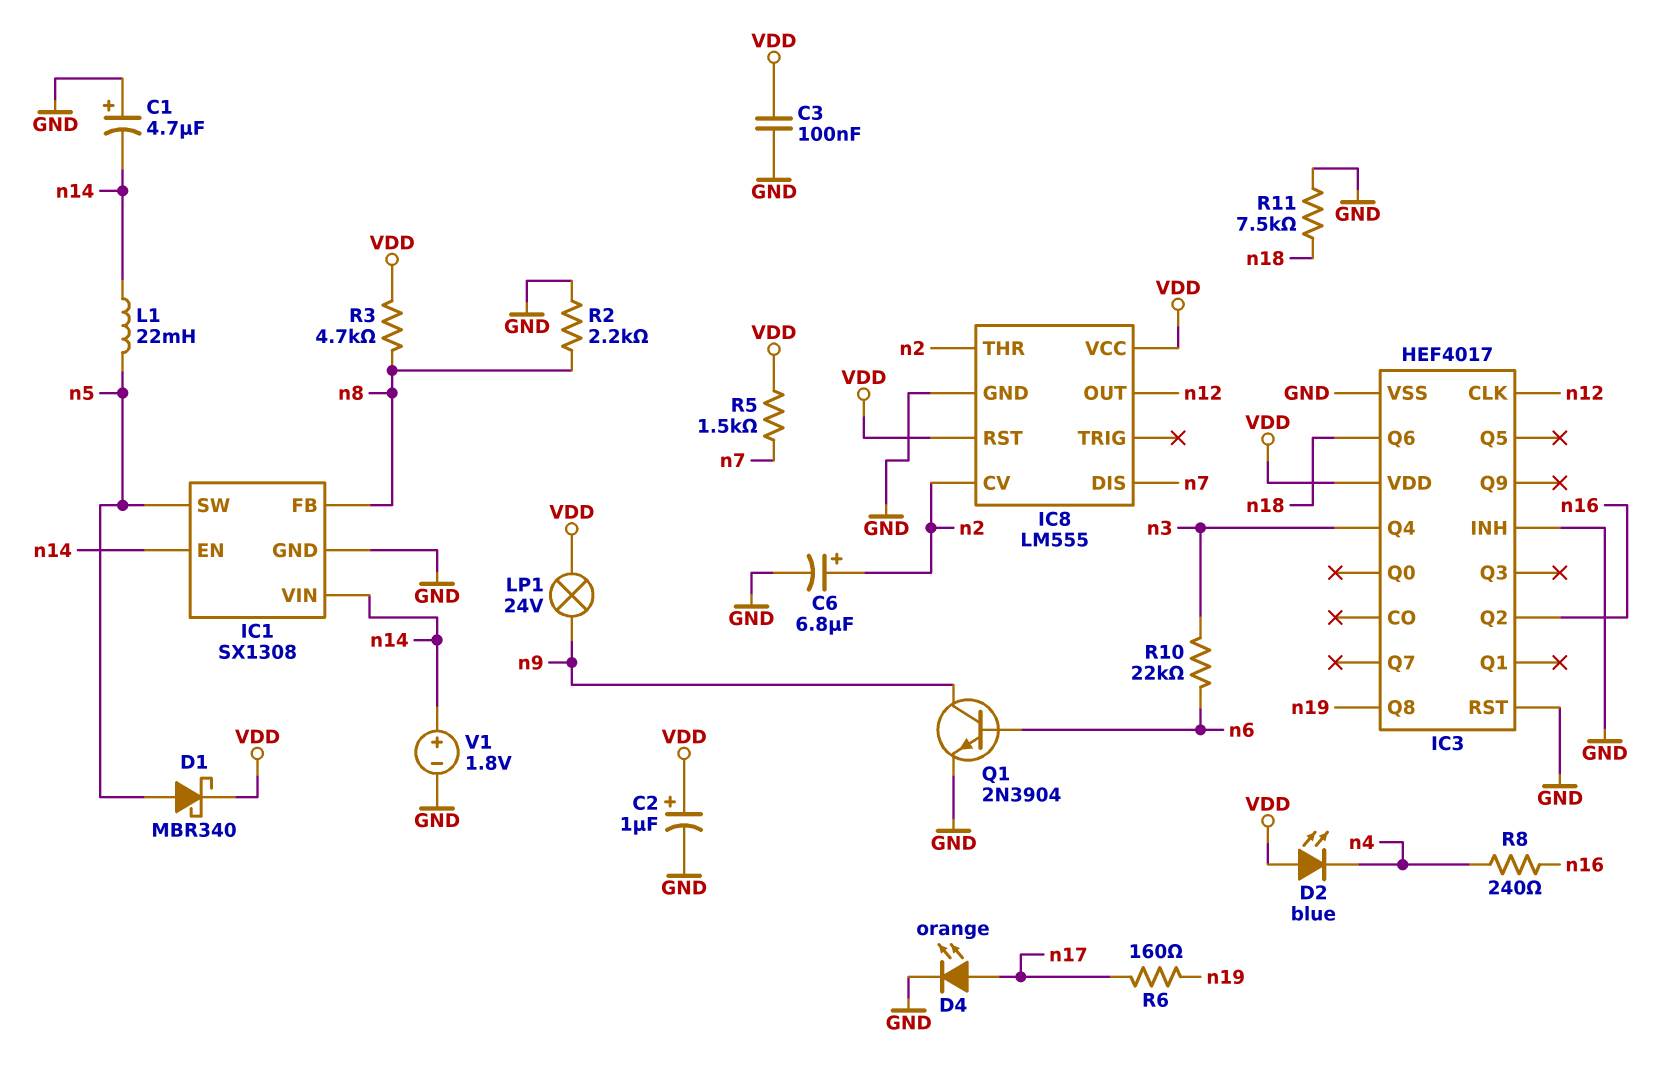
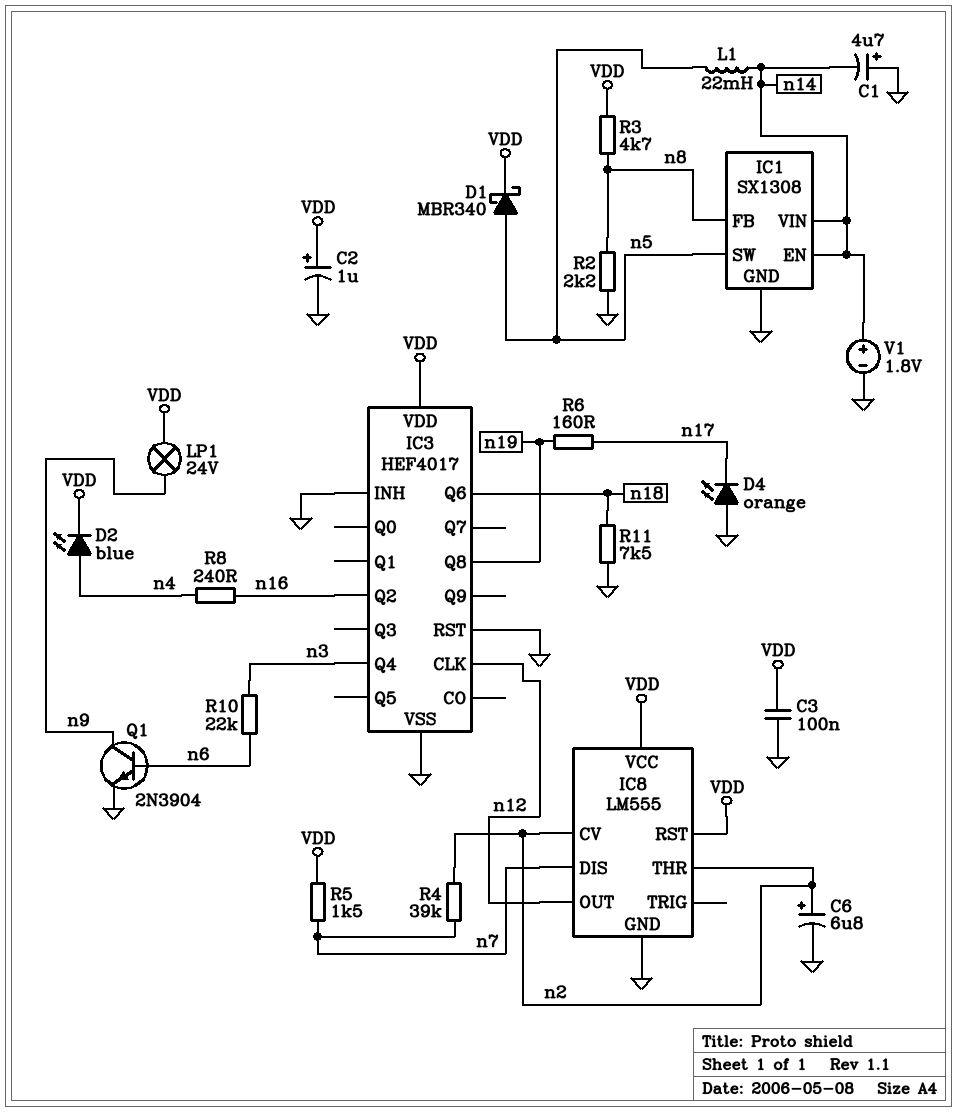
D2: LED blue (A VDD, K n4) -> LED blue (A n4, K VDD)
D4: LED orange (A n17, K GND) -> LED orange (A GND, K n17)
R4: none -> 39k (n2, n7)

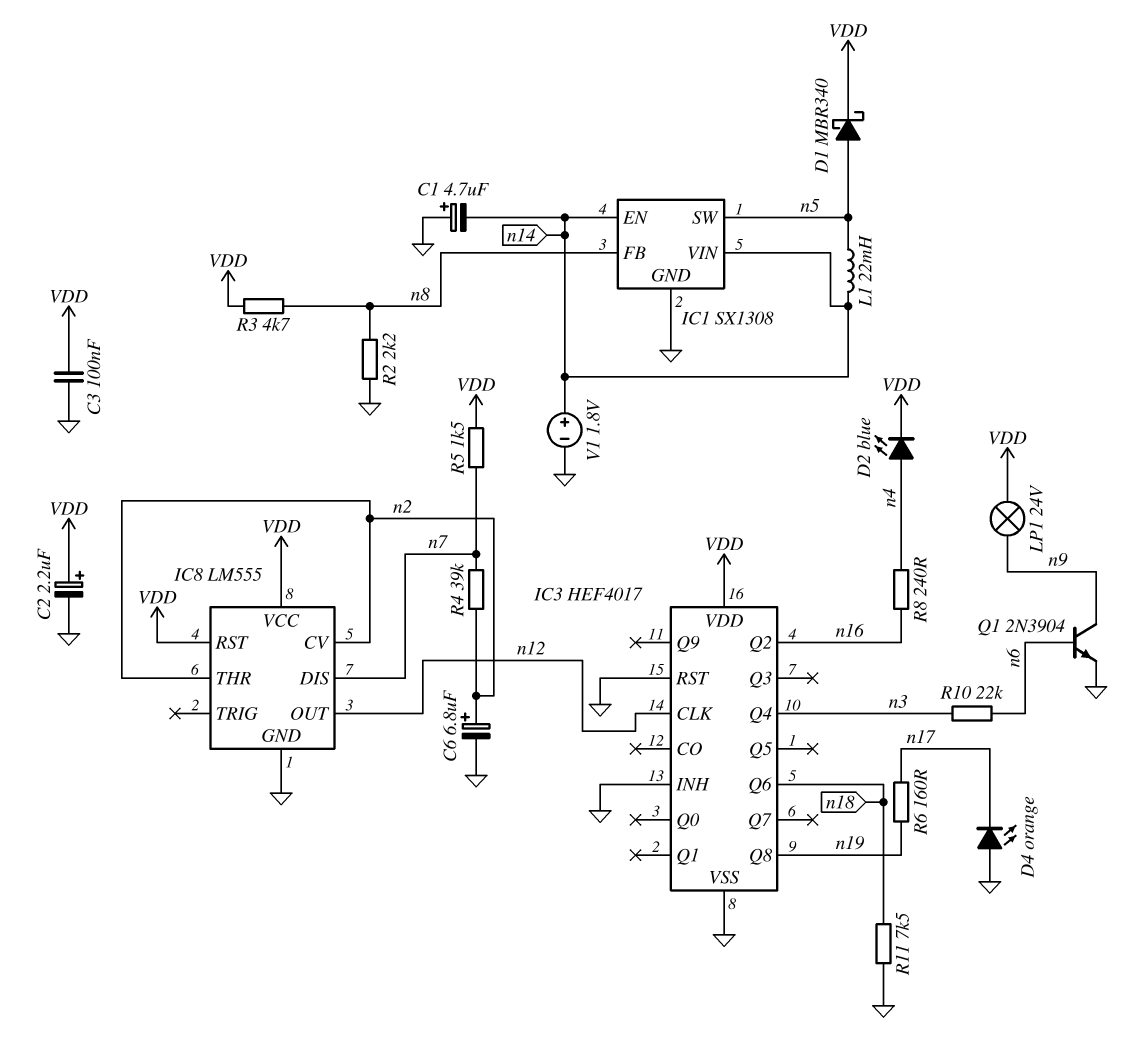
C2: 1uF (plus VDD, minus GND) -> 2.2uF (plus VDD, minus GND)

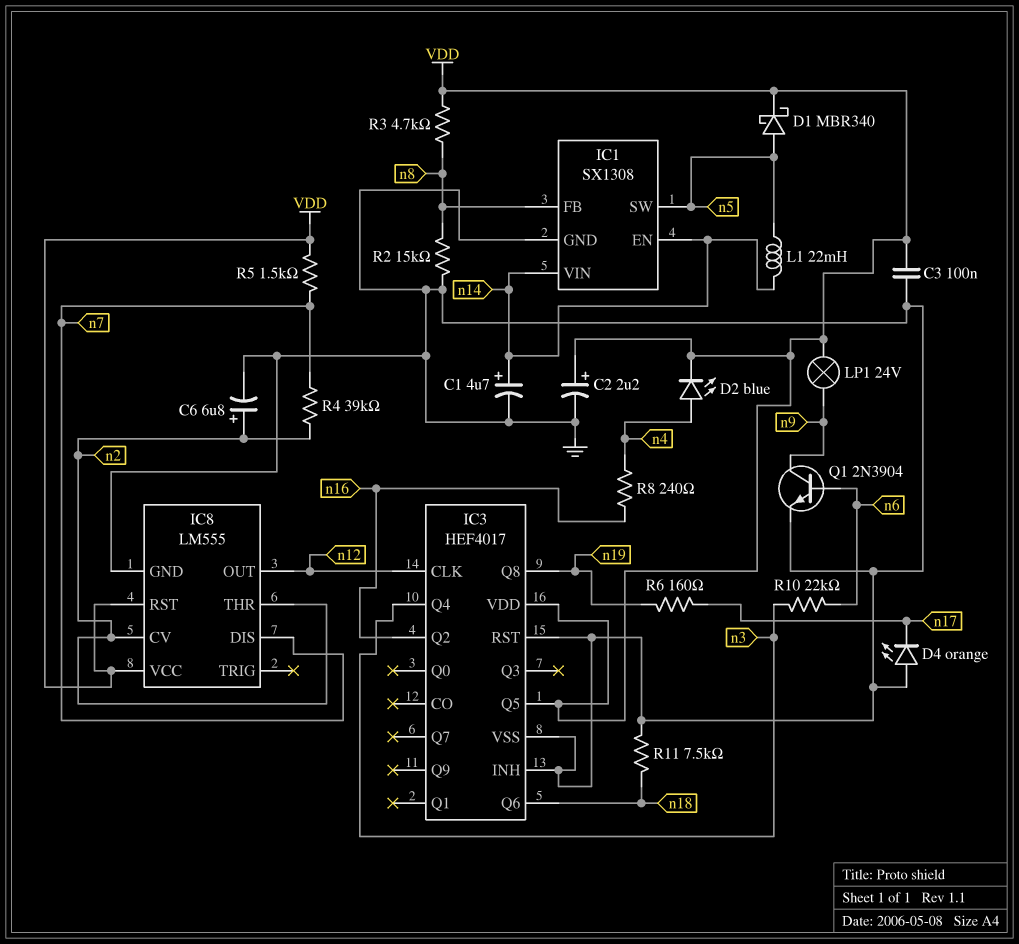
C1: 4.7uF (plus GND, minus n14) -> 4.7uF (plus n14, minus GND)
IC3 pin Q5: none -> VDD
R2: 2.2k (GND, n8) -> 15k (GND, n8)
V1: 1.8V (plus n14, minus GND) -> none

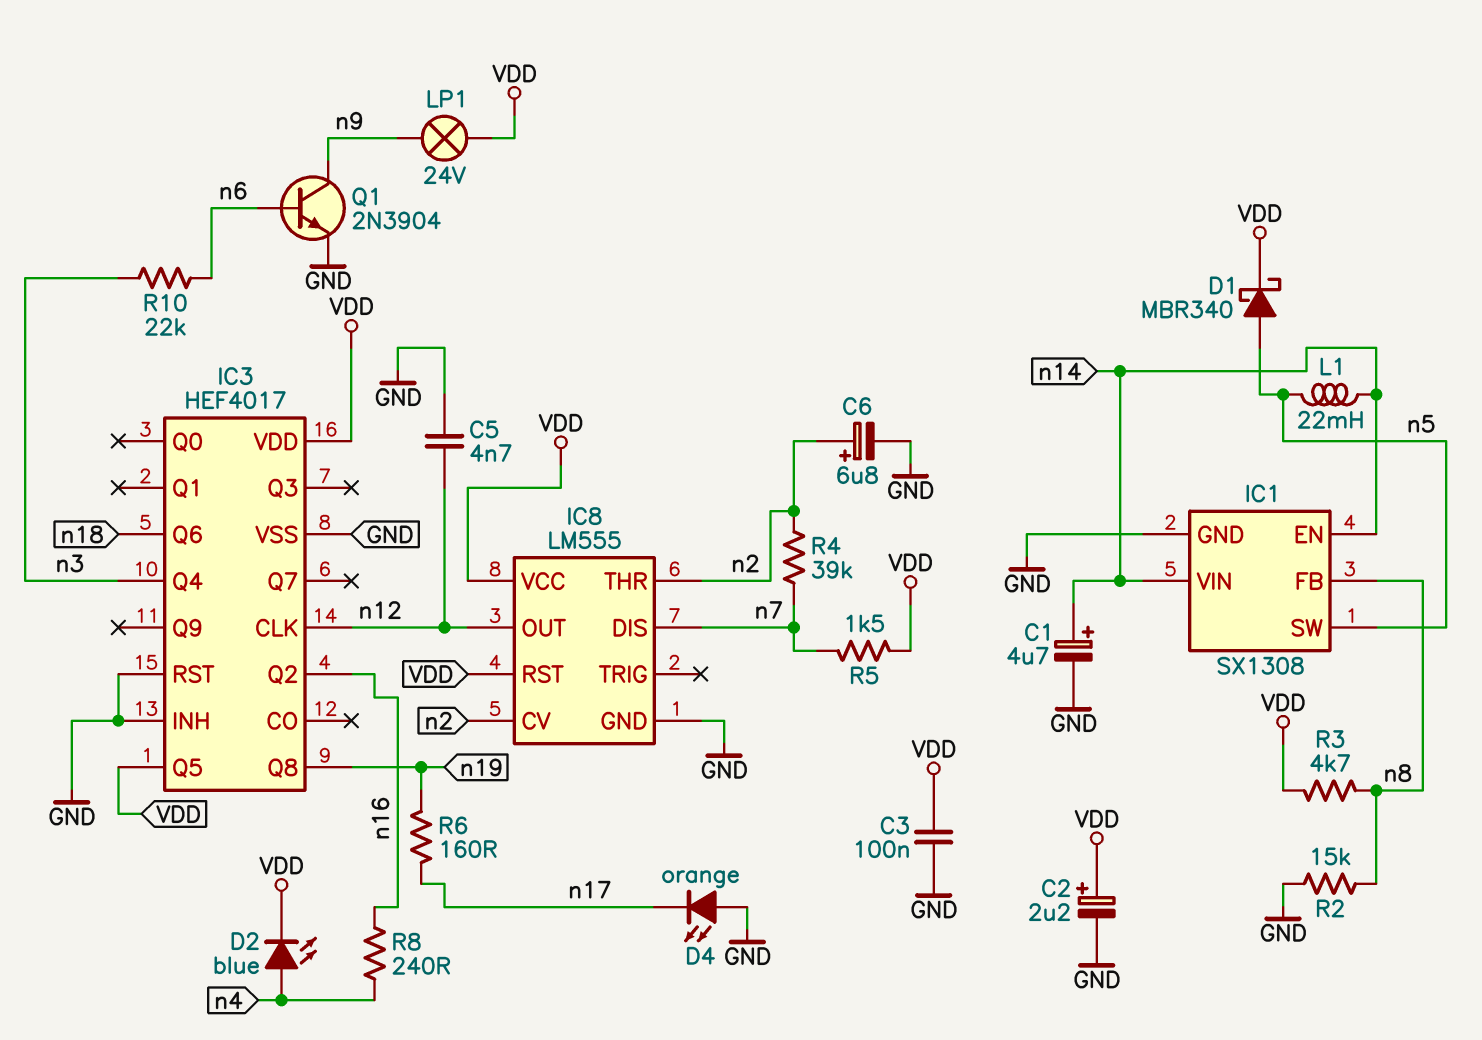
C5: none -> 4.7nF (GND, n12)
R11: 7.5k (GND, n18) -> none

